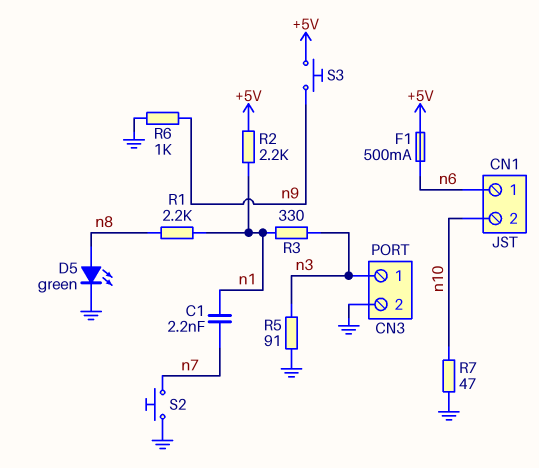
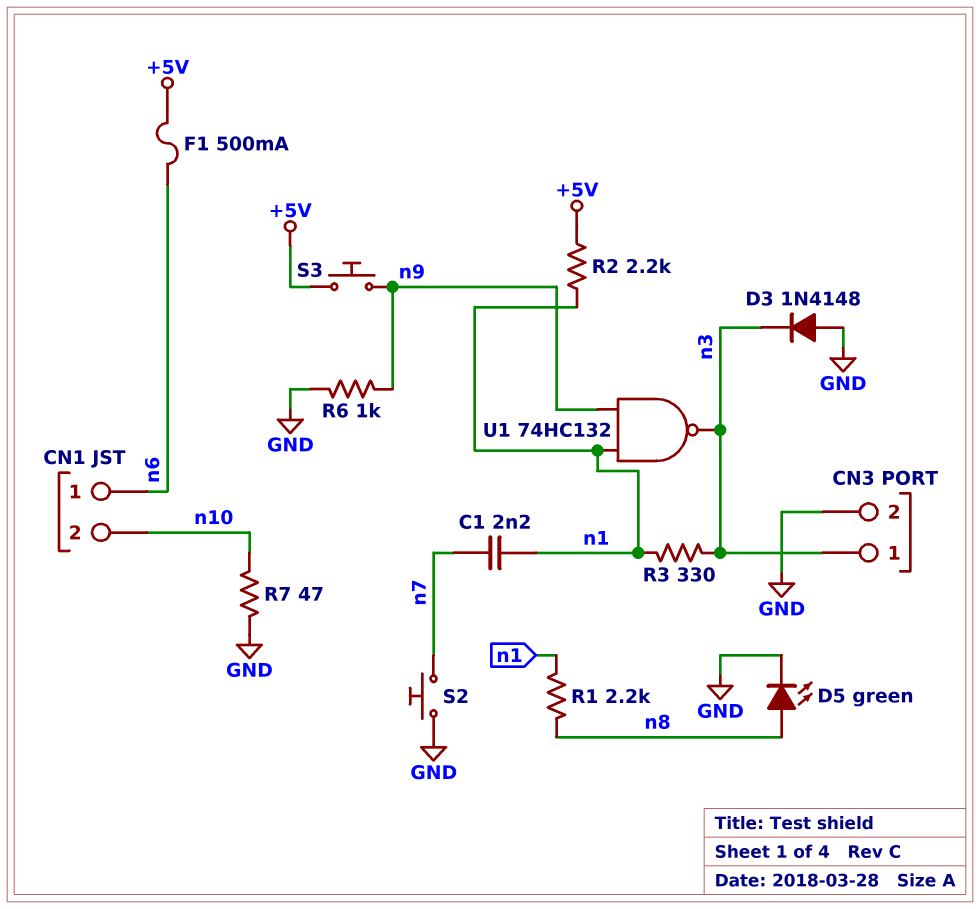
D3: none -> diode 1N4148 (A GND, K n3)
R5: 91 (GND, n3) -> none
U1: none -> NAND 74HC132 (in n1, in n9, out n3)

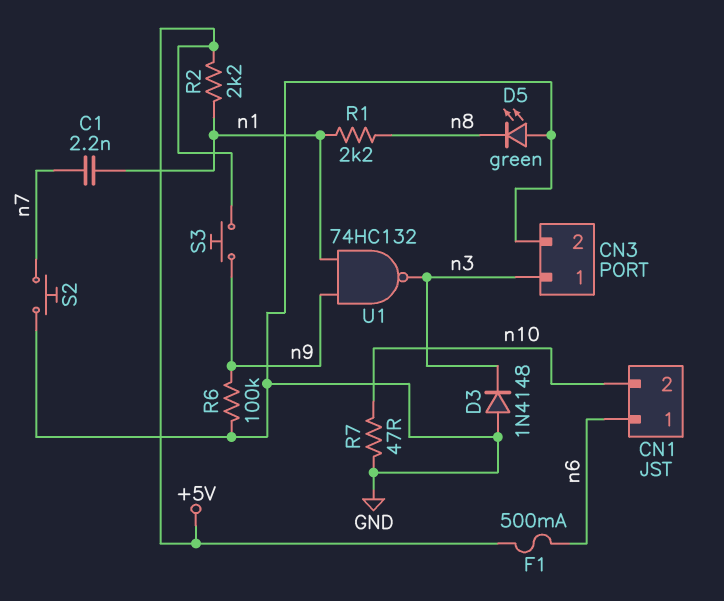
D5: LED green (A n8, K GND) -> LED green (A GND, K n8)
R3: 330 (n1, n3) -> none
R6: 1k (GND, n9) -> 100k (GND, n9)

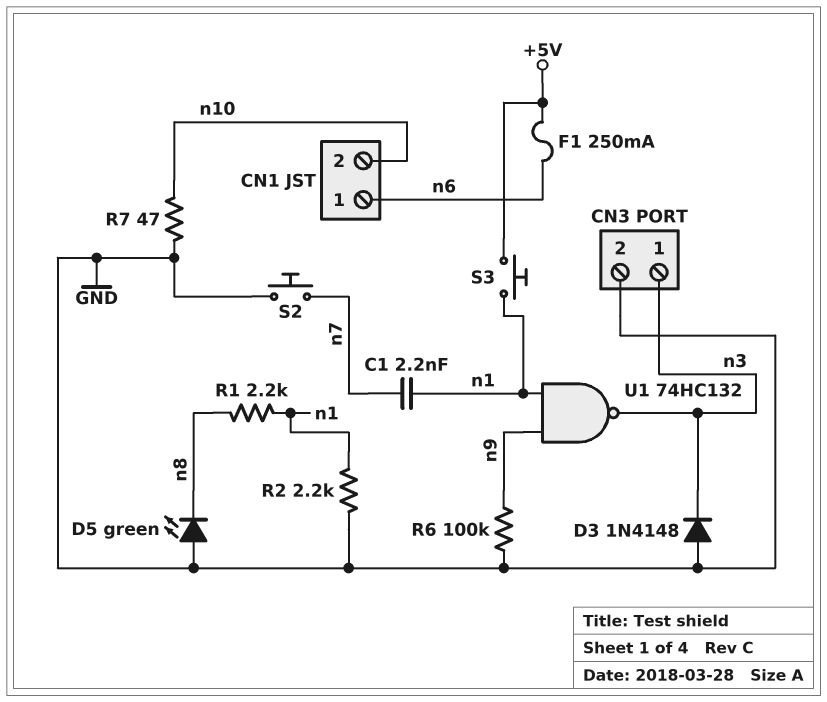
F1: 500mA (+5V, n6) -> 250mA (+5V, n6)
R2: 2.2k (+5V, n1) -> 2.2k (GND, n1)
S3: button (+5V, n9) -> button (+5V, n1)

